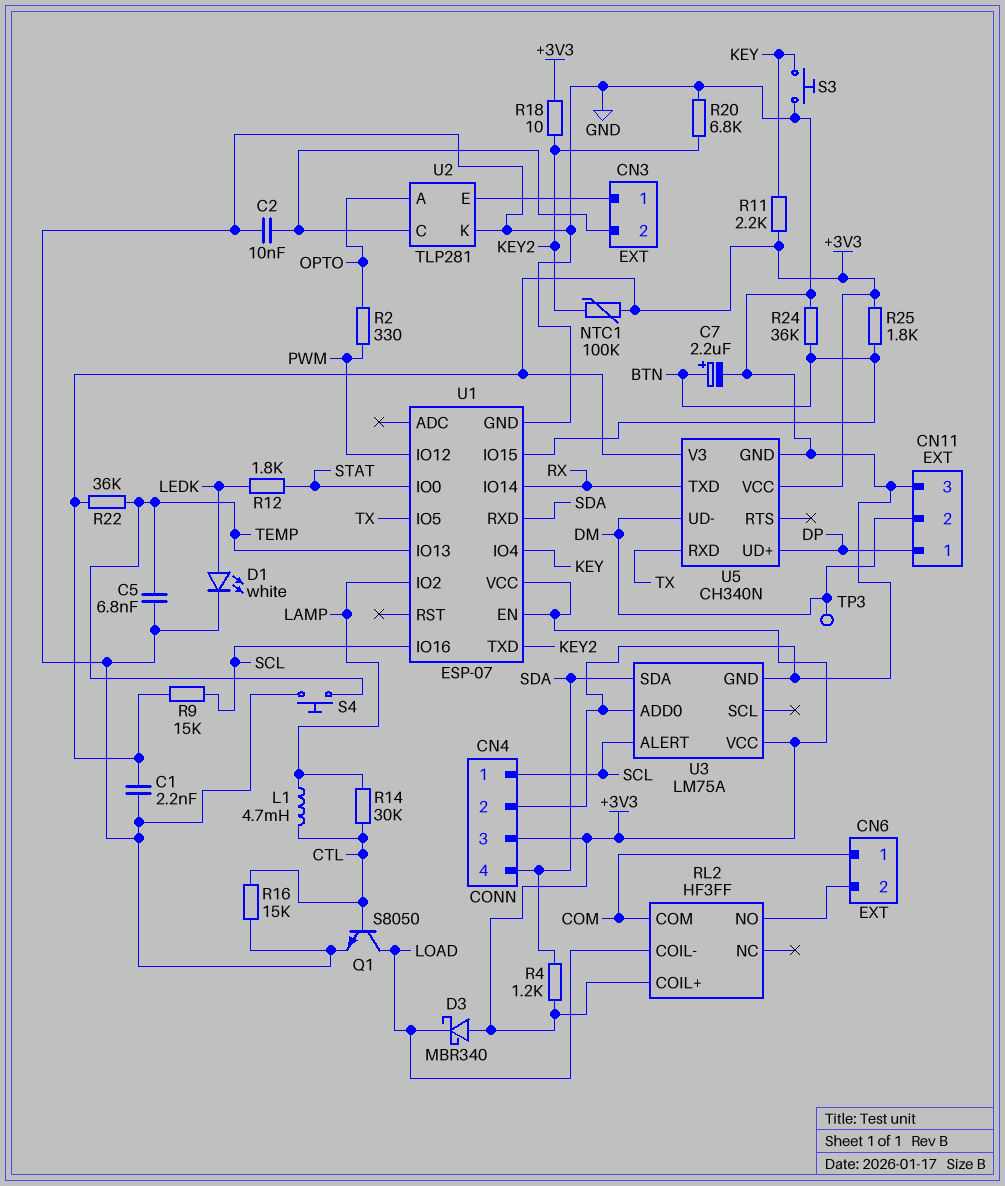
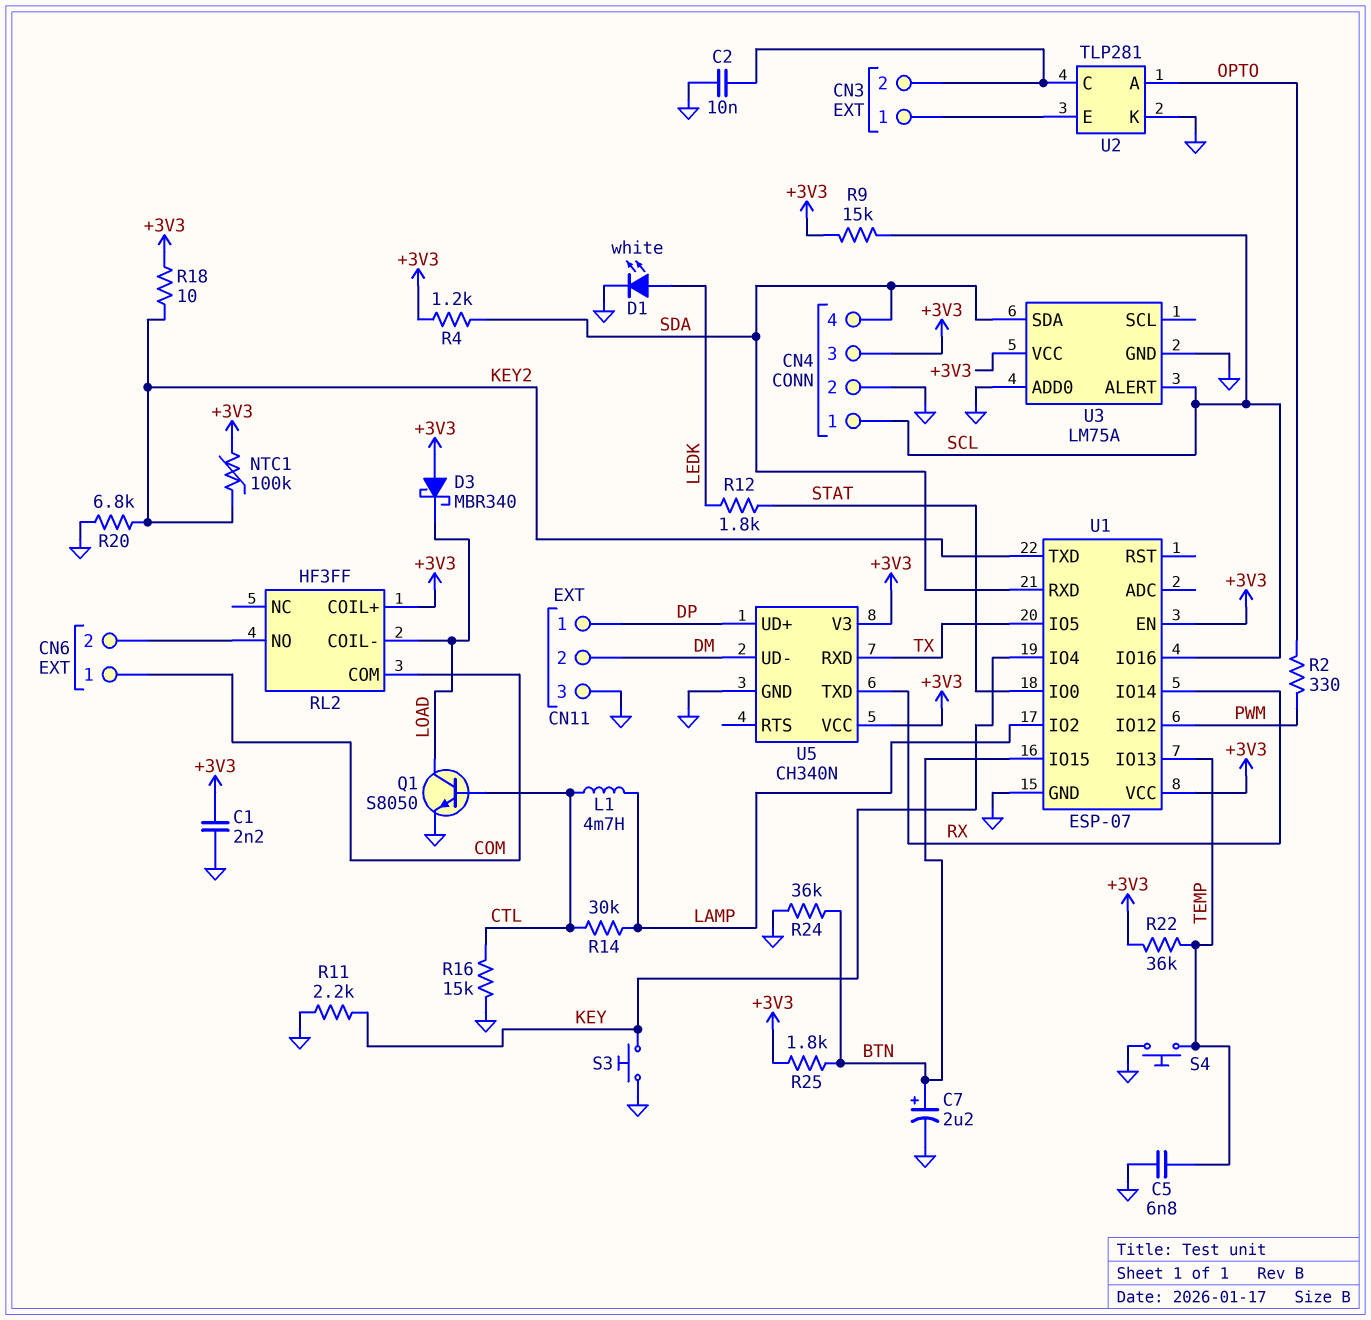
R11: 2.2k (+3V3, KEY) -> 2.2k (GND, KEY)
TP3: test point (DM) -> none

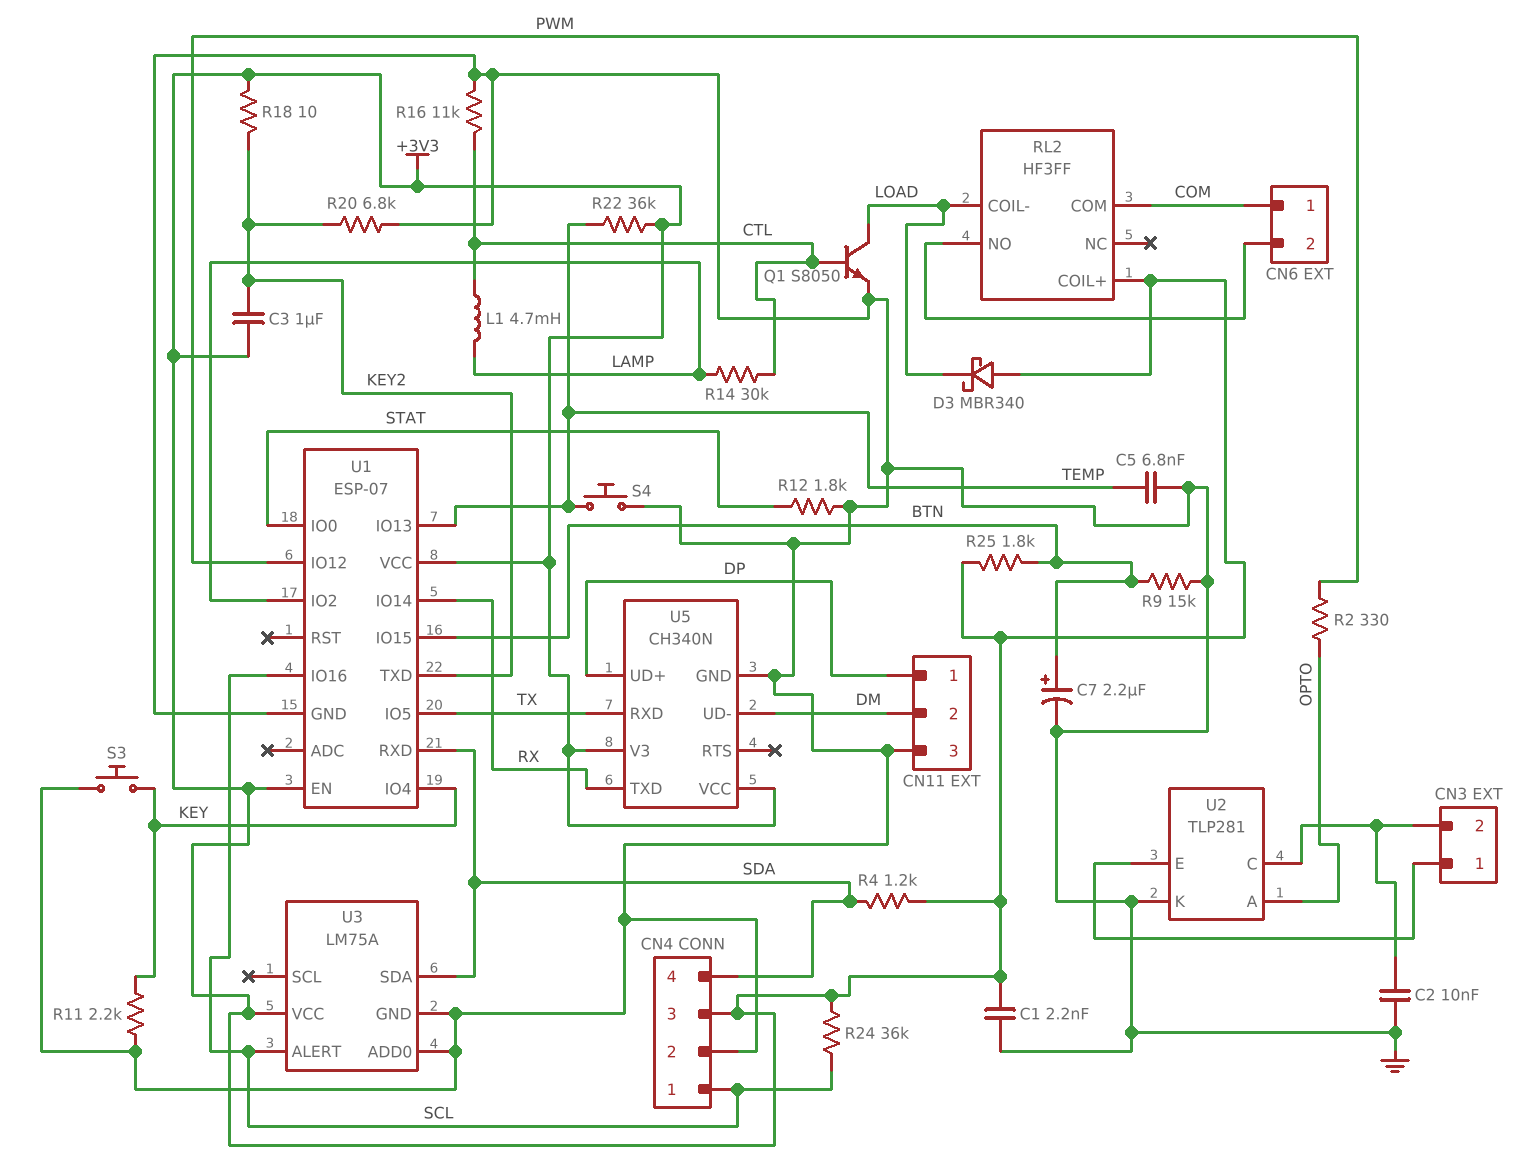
C3: none -> 1uF (+3V3, KEY2)
D1: LED white (A LEDK, K GND) -> none
NTC1: 100k (+3V3, KEY2) -> none
R9: 15k (+3V3, SCL) -> 15k (BTN, GND)
R12: 1.8k (LEDK, STAT) -> 1.8k (GND, STAT)
R16: 15k (CTL, GND) -> 11k (CTL, GND)
R24: 36k (BTN, GND) -> 36k (+3V3, SCL)

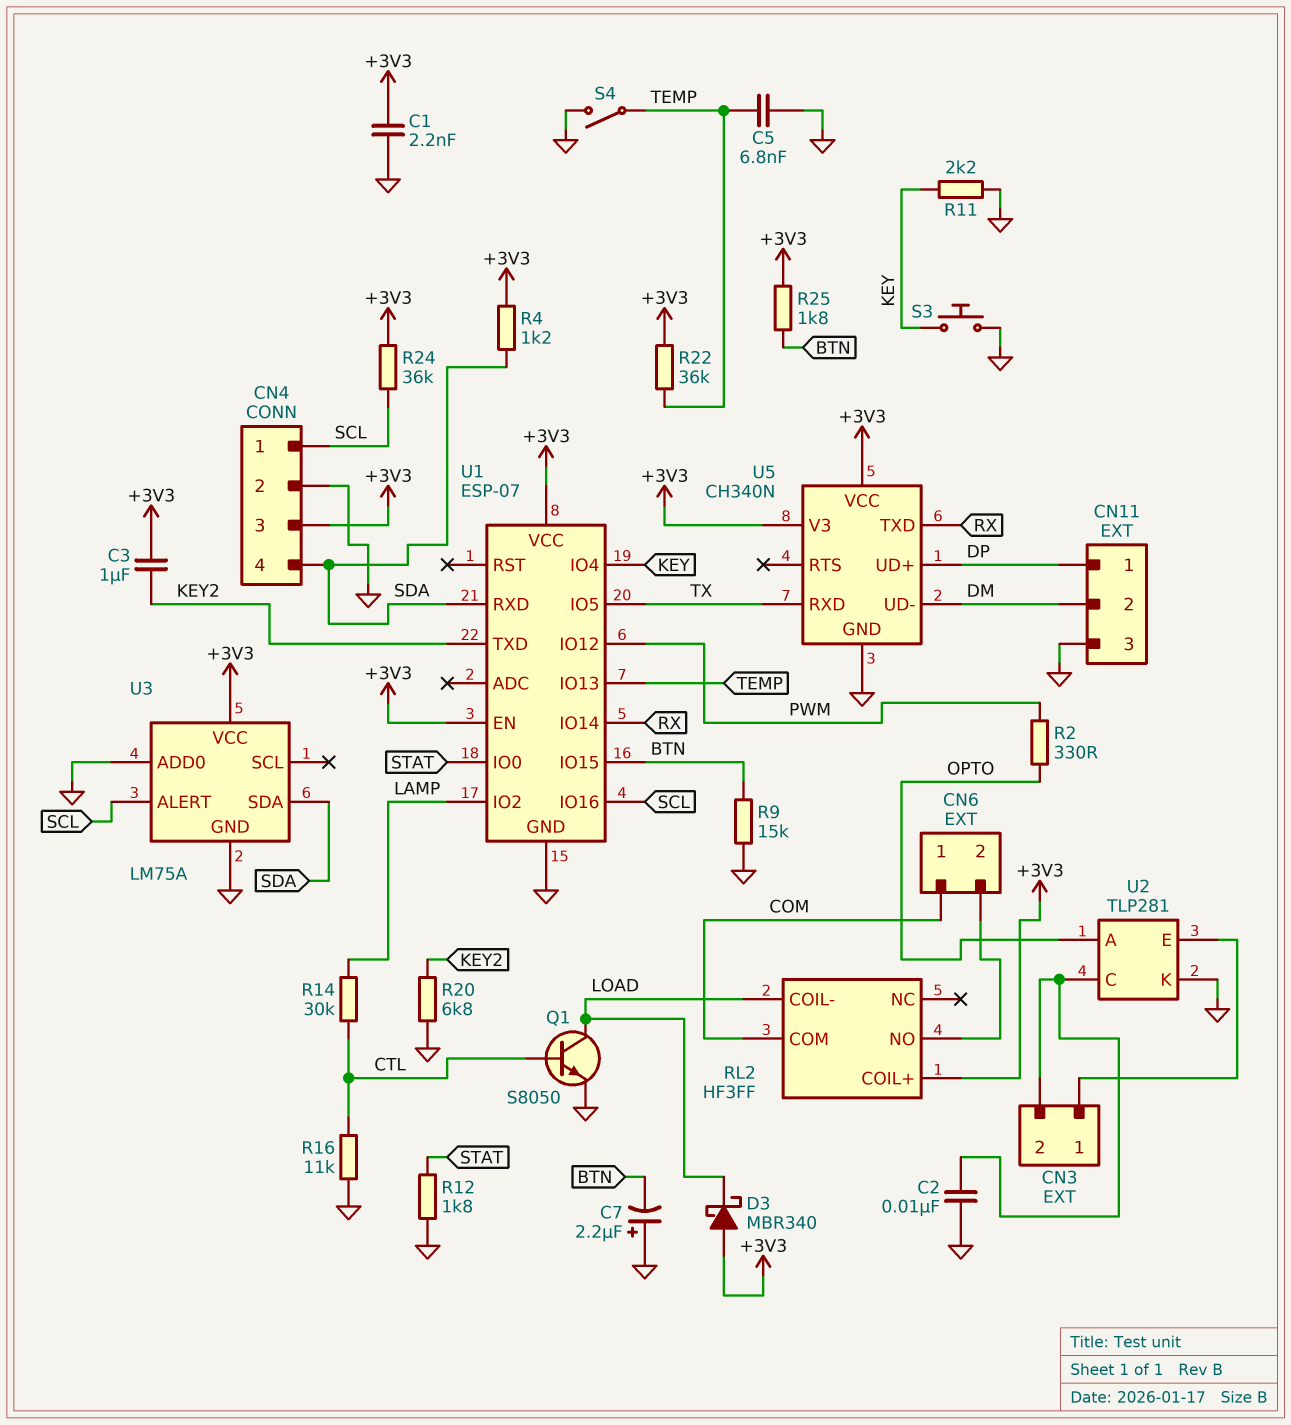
C7: 2.2uF (plus BTN, minus GND) -> 2.2uF (plus GND, minus BTN)
L1: 4.7mH (CTL, LAMP) -> none
R18: 10 (+3V3, KEY2) -> none
S4: button (GND, TEMP) -> switch (GND, TEMP)

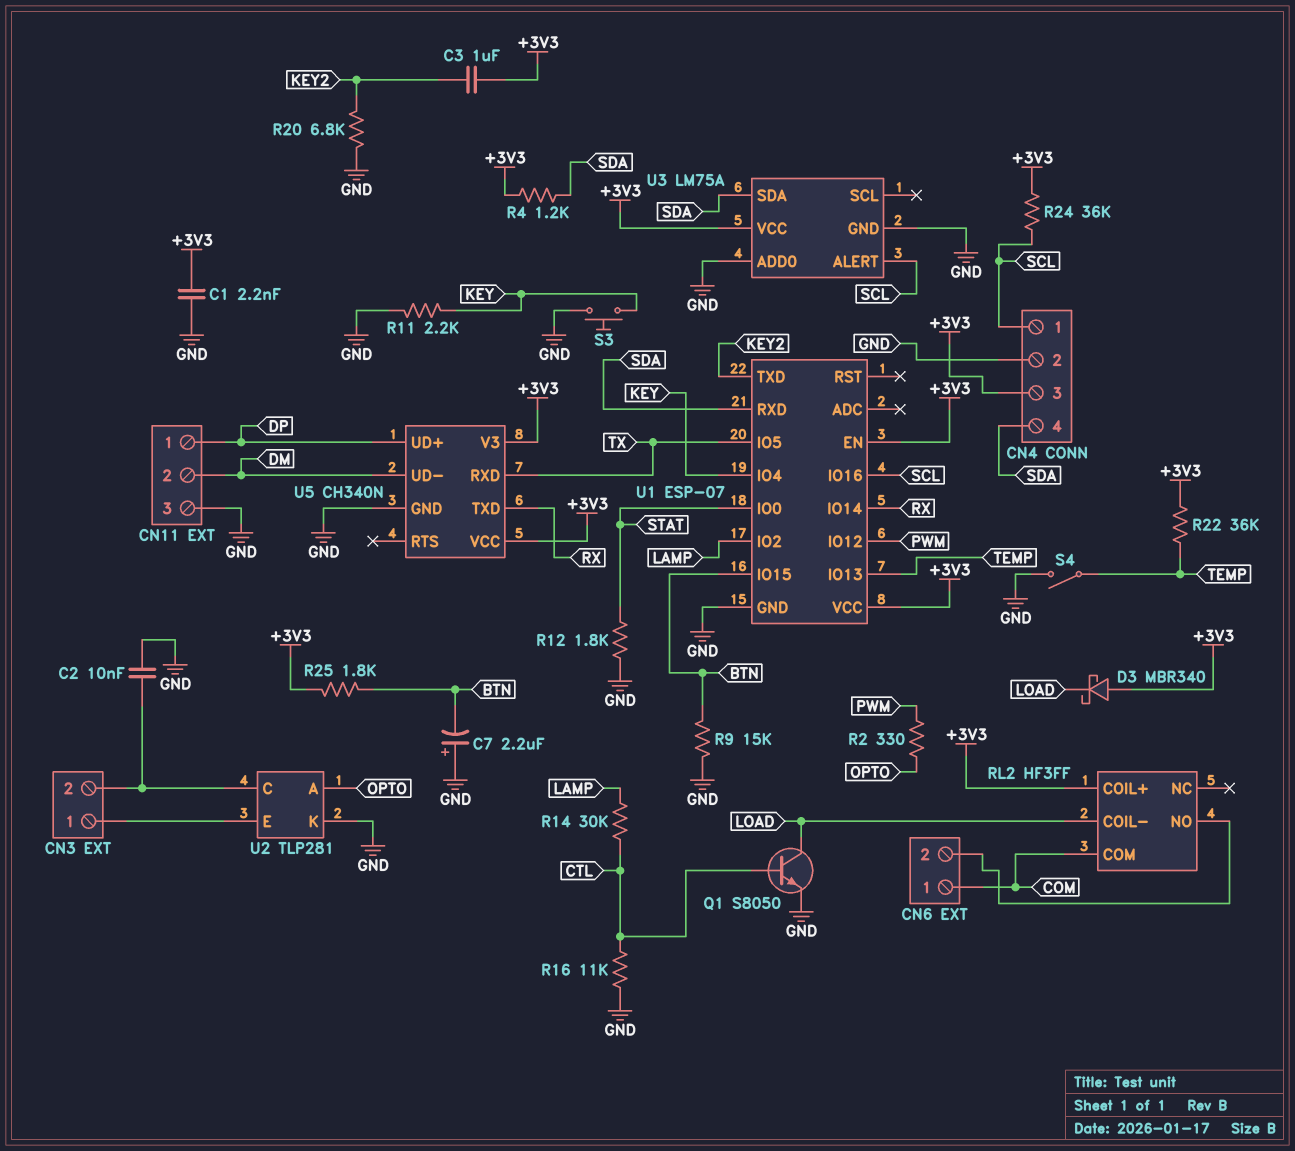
C5: 6.8nF (GND, TEMP) -> none

